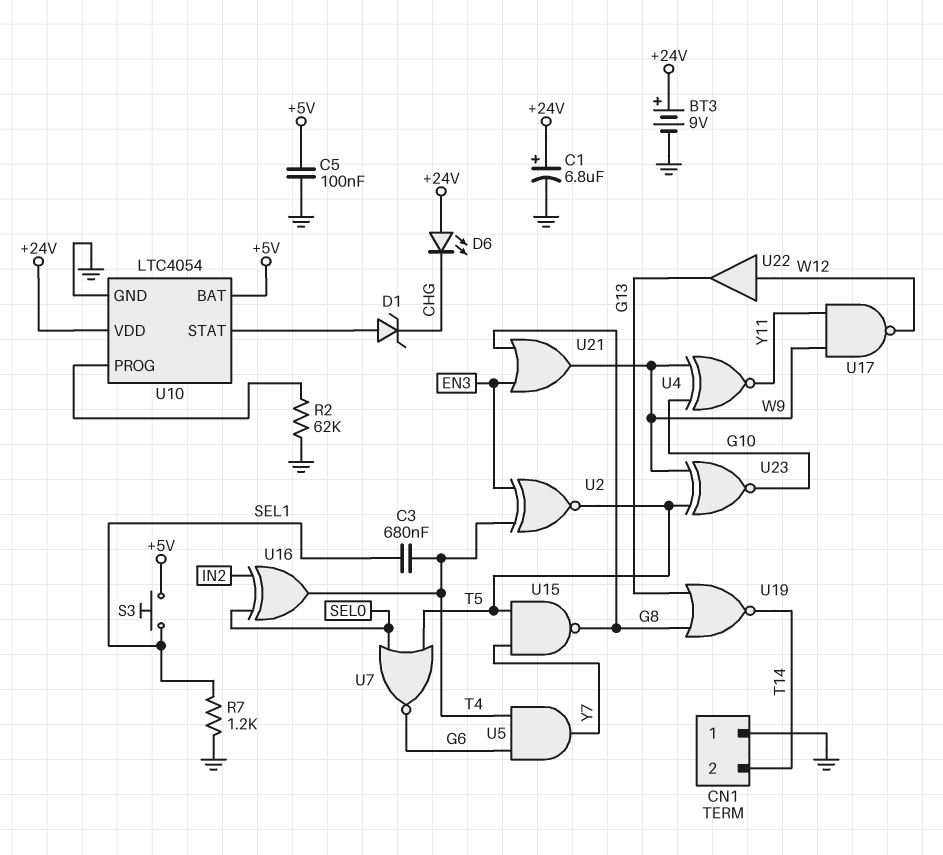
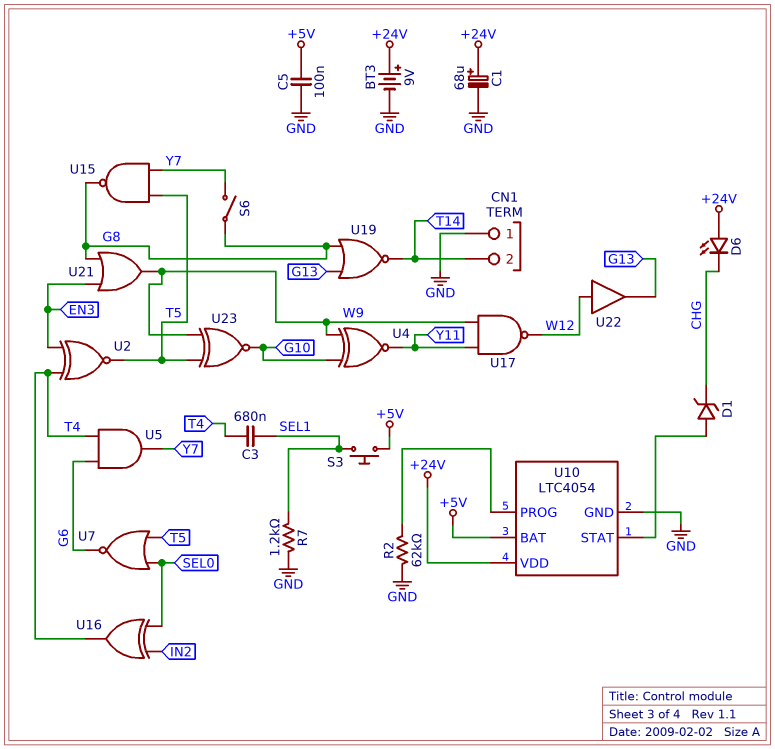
C1: 6.8uF (plus +24V, minus GND) -> 68uF (plus +24V, minus GND)
S6: none -> switch (G8, Y7)

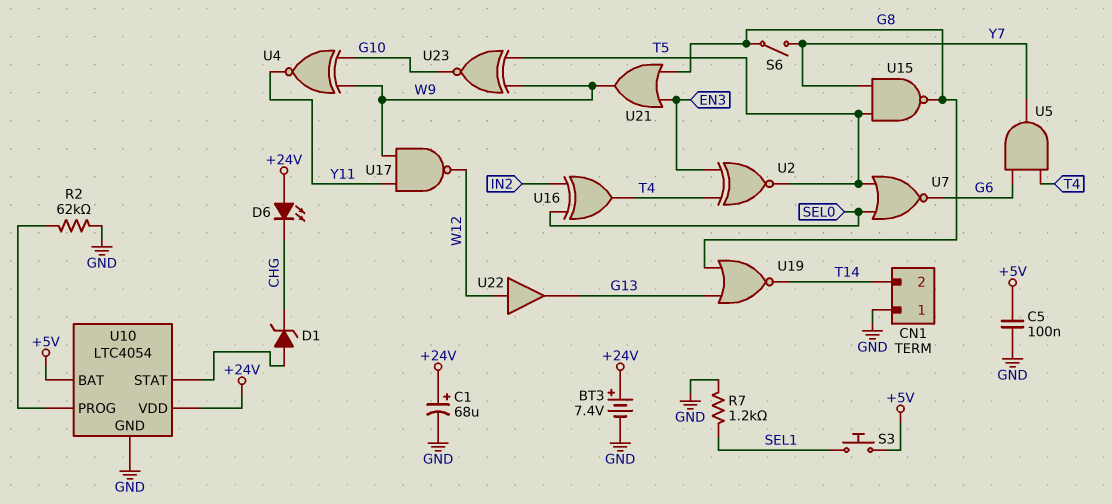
BT3: 9V (plus +24V, minus GND) -> 7.4V (plus +24V, minus GND)
C3: 680nF (SEL1, T4) -> none

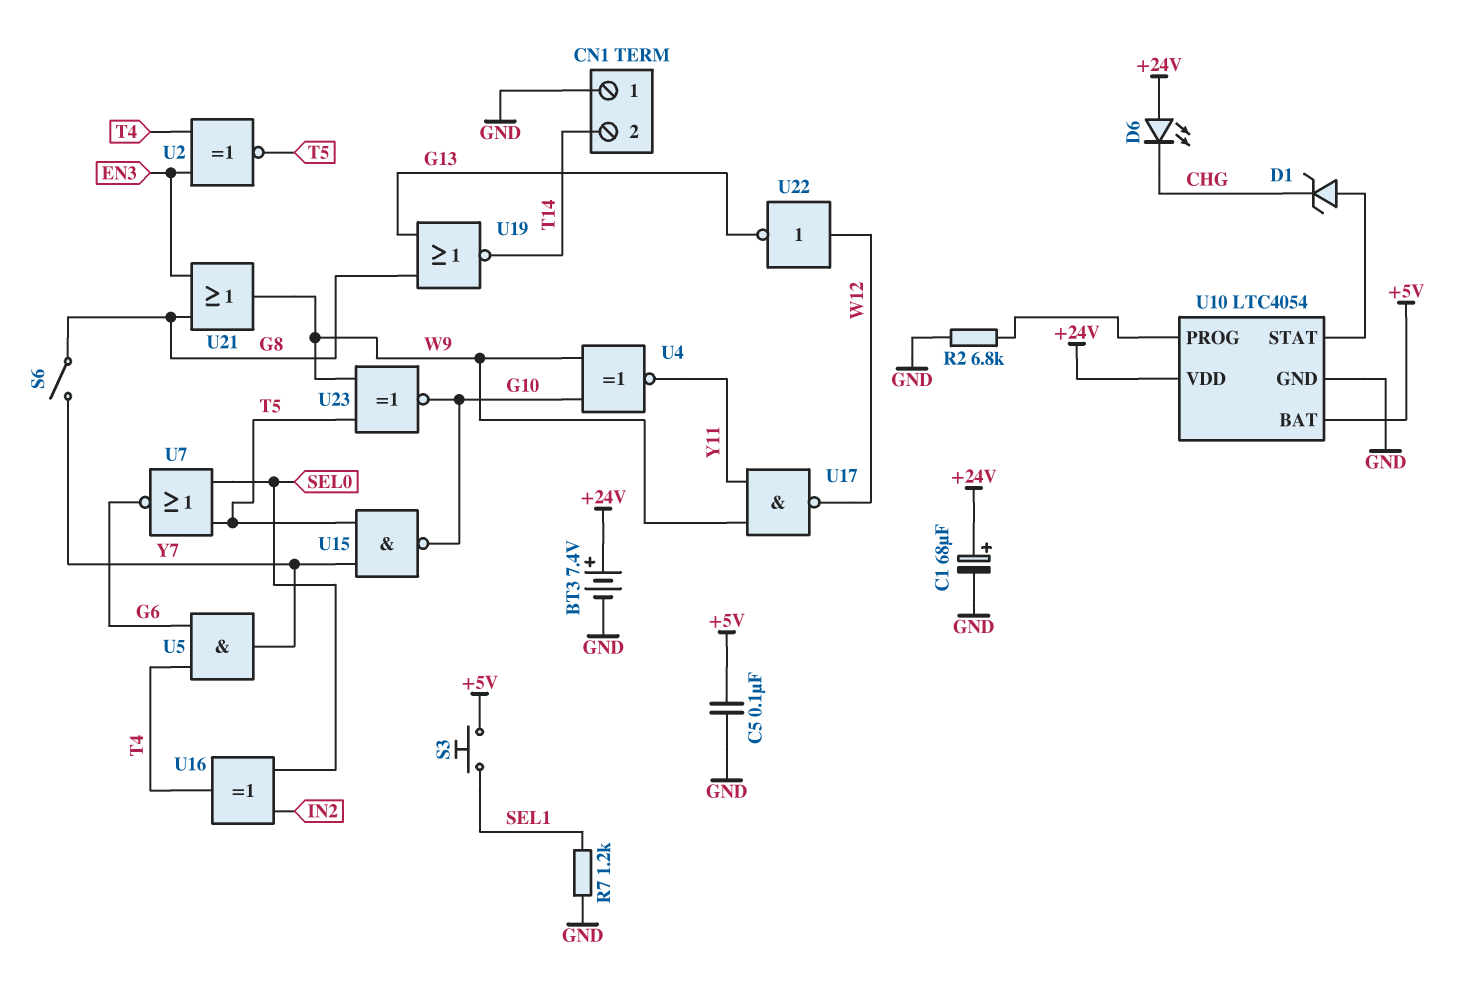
R2: 62k (GND, U10/PROG) -> 6.8k (GND, U10/PROG)
U15: NAND (in T5, in Y7, out G8) -> NAND (in T5, in Y7, out G10)
U22: buffer (in W12, out G13) -> NOT (in W12, out G13)

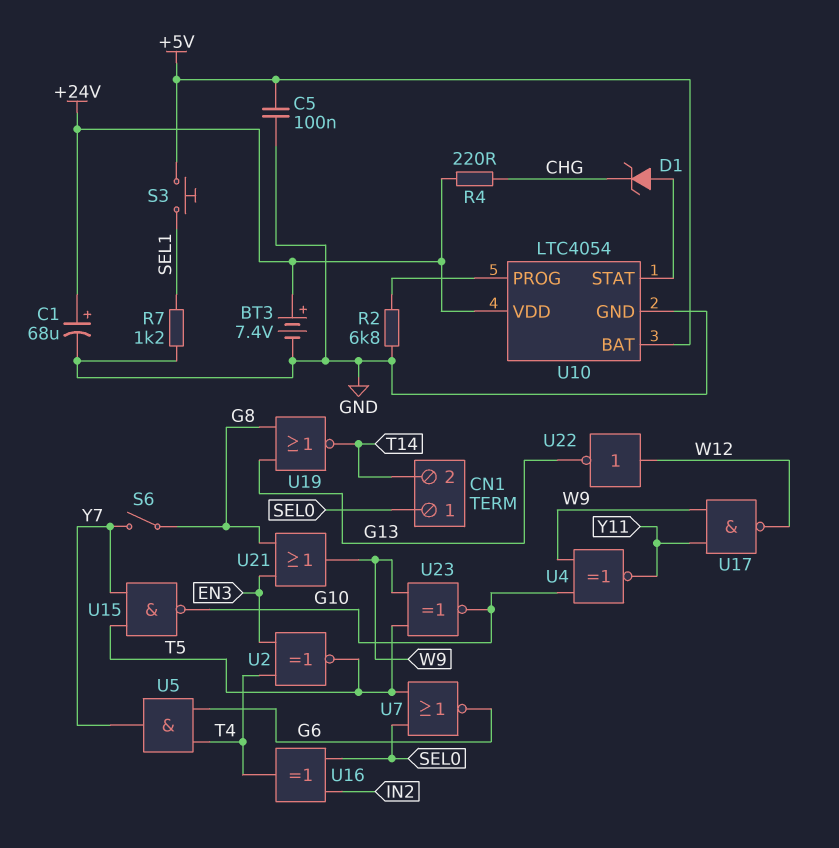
CN1 pin 1: GND -> SEL0
D6: LED (A +24V, K CHG) -> none
R4: none -> 220 (+24V, CHG)

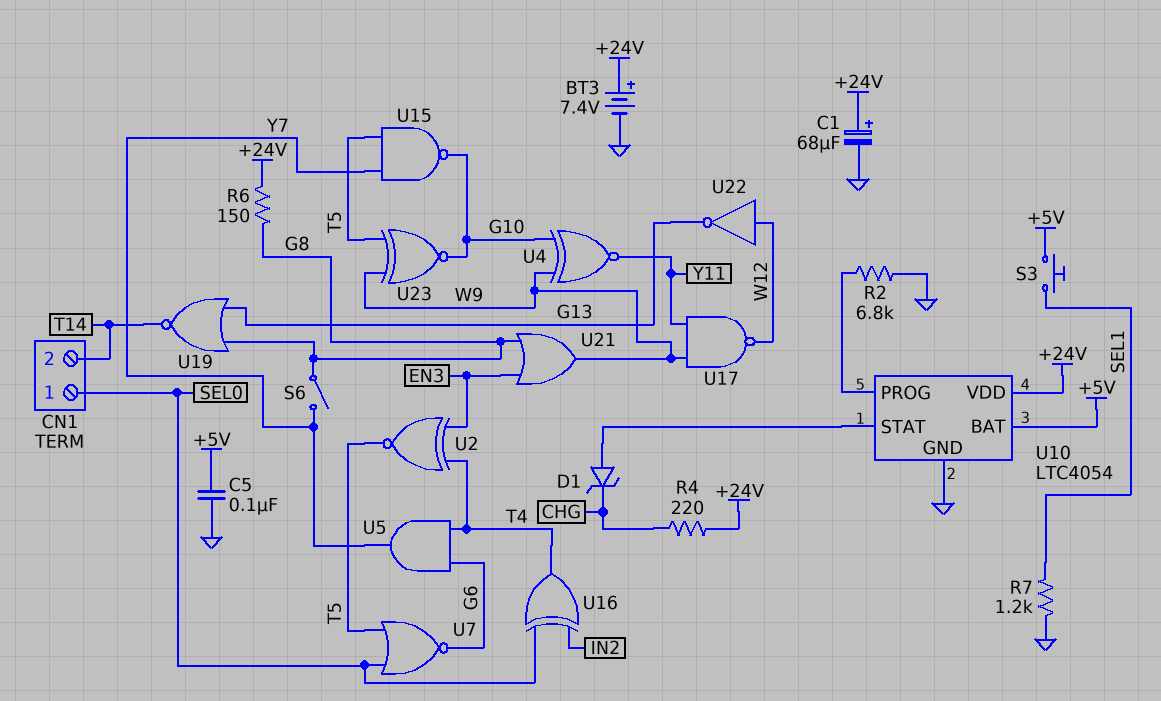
R6: none -> 150 (+24V, G8)

